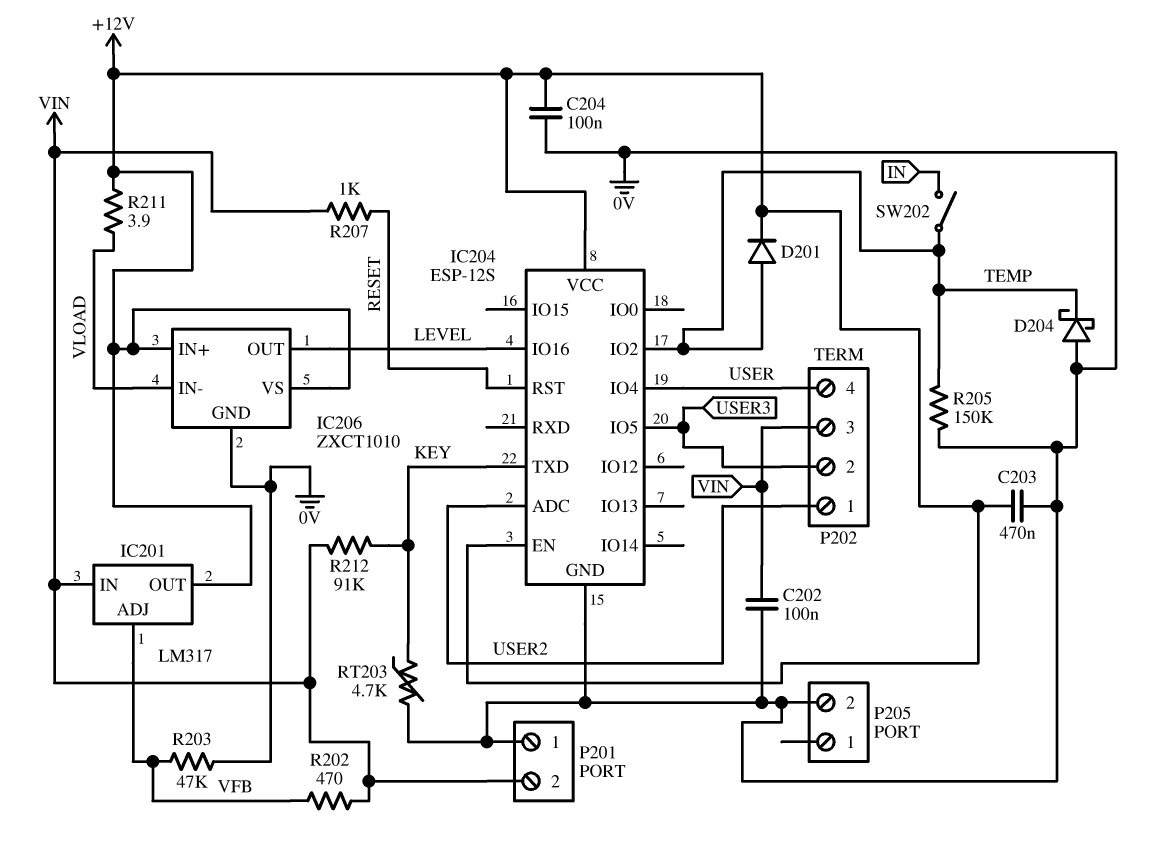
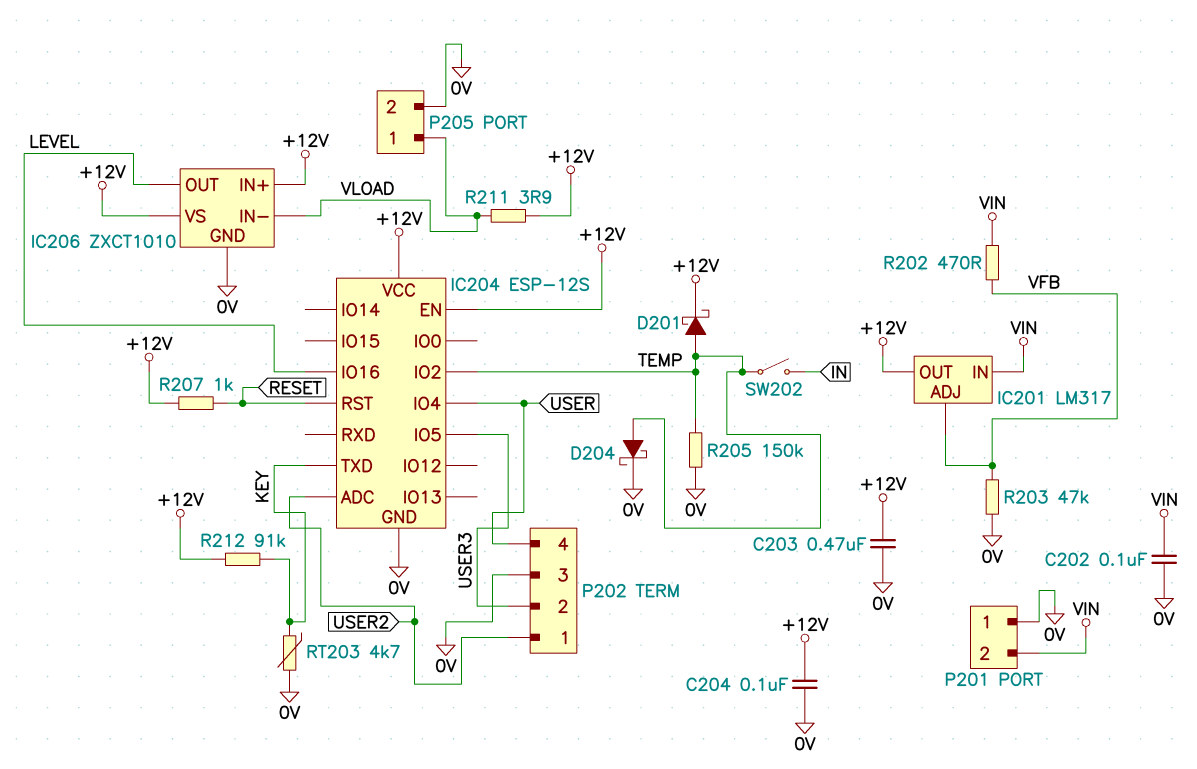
D201: diode (A TEMP, K +12V) -> schottky (A TEMP, K +12V)
D204: schottky (A 0V, K TEMP) -> schottky (A TEMP, K 0V)
P202 pin 3: VIN -> 0V
P205 pin 1: none -> VLOAD
R207: 1k (RESET, VIN) -> 1k (+12V, RESET)
R212: 91k (KEY, VIN) -> 91k (+12V, KEY)

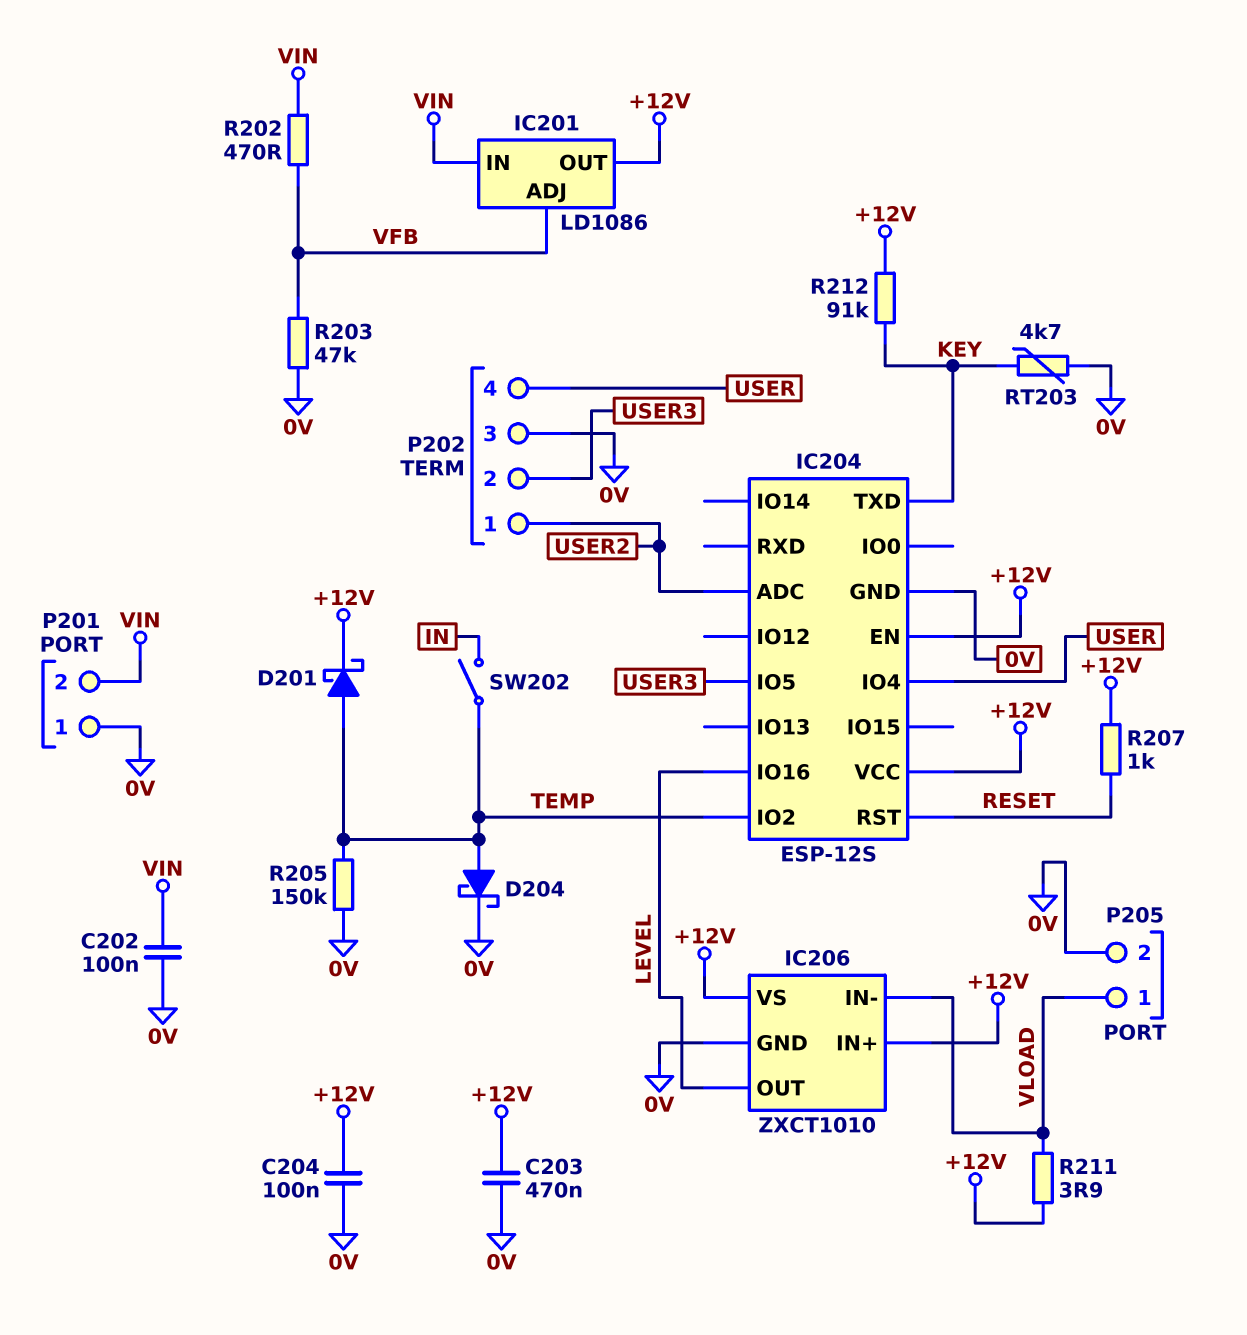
IC201: LM317 -> LD1086

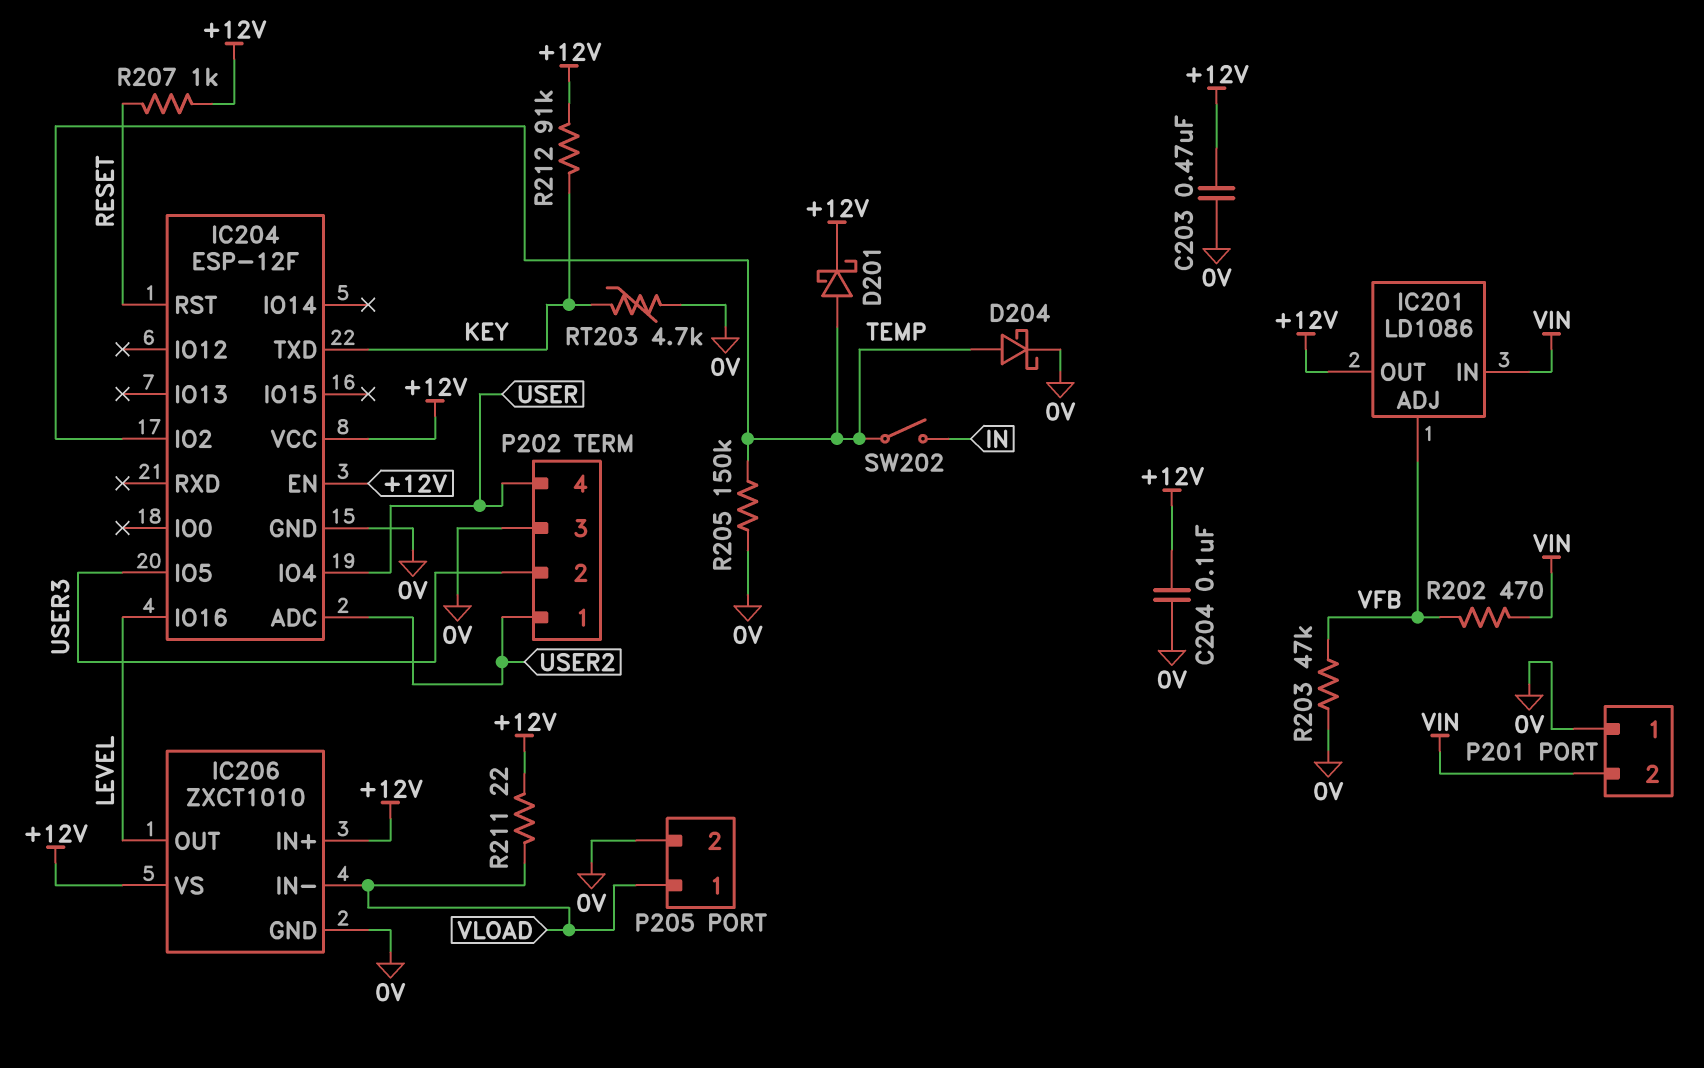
C202: 100nF (0V, VIN) -> none
IC204: ESP-12S -> ESP-12F
R211: 3.9 (+12V, VLOAD) -> 22 (+12V, VLOAD)

